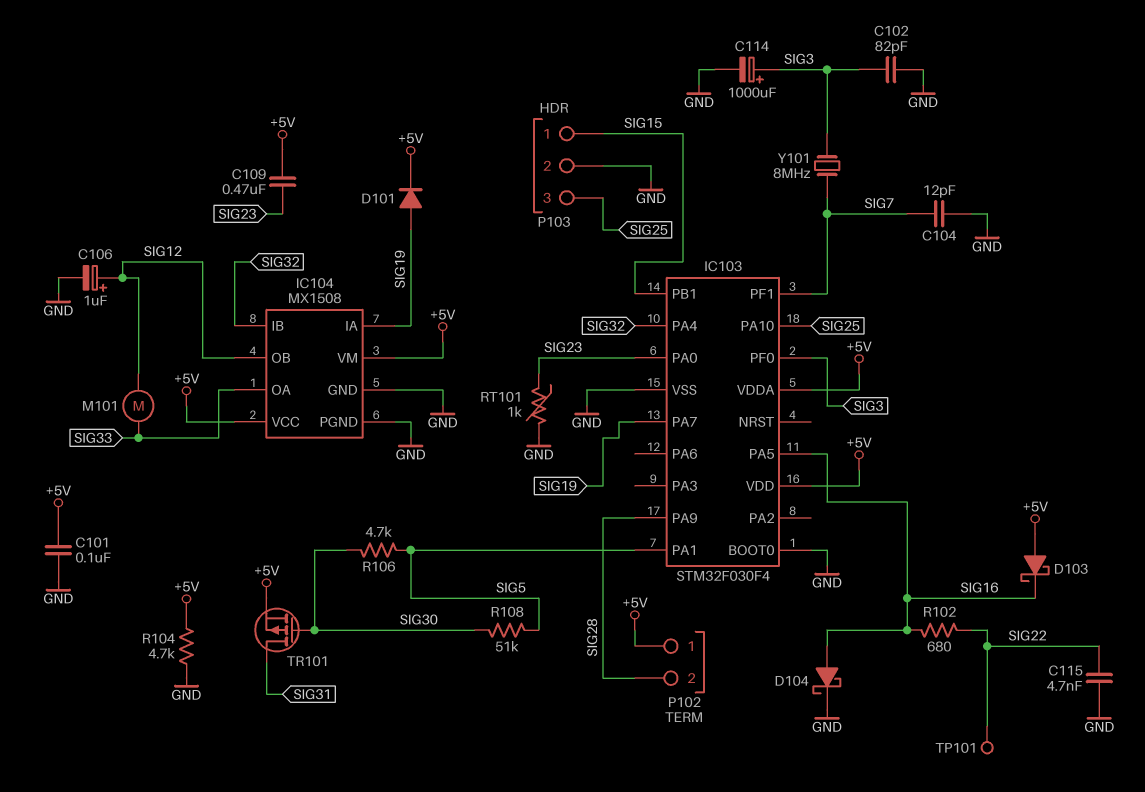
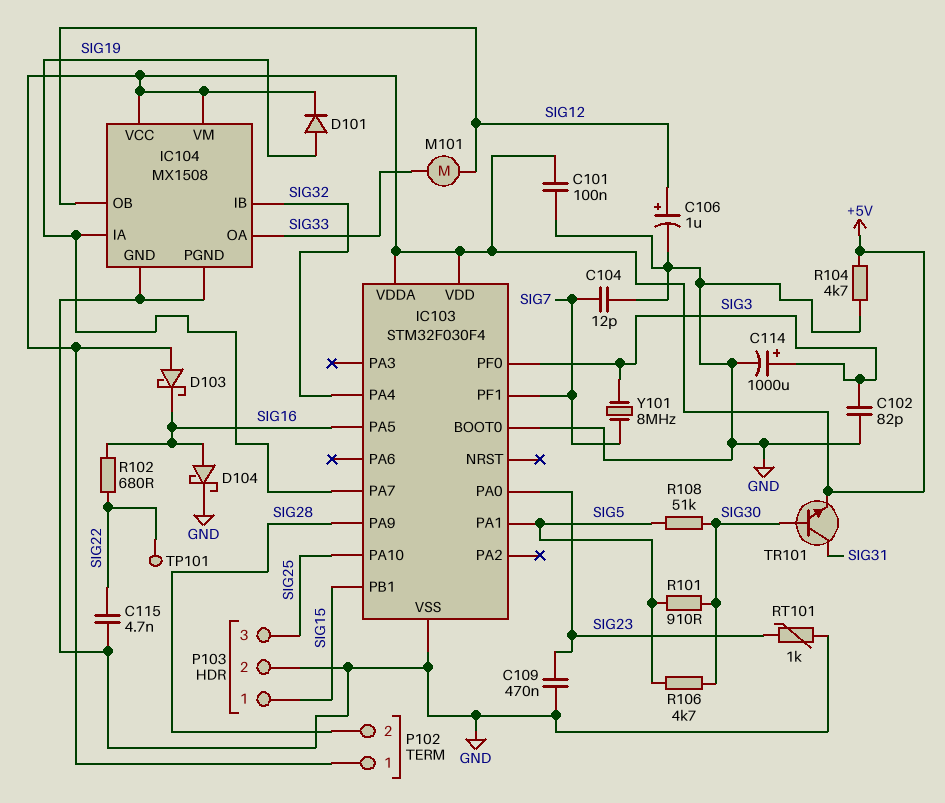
C109: 470nF (+5V, SIG23) -> 470nF (GND, SIG23)
R101: none -> 910 (SIG5, SIG30)
TR101: PMOS (G SIG30, D SIG31, S +5V) -> NPN (B SIG30, C SIG31, E +5V)

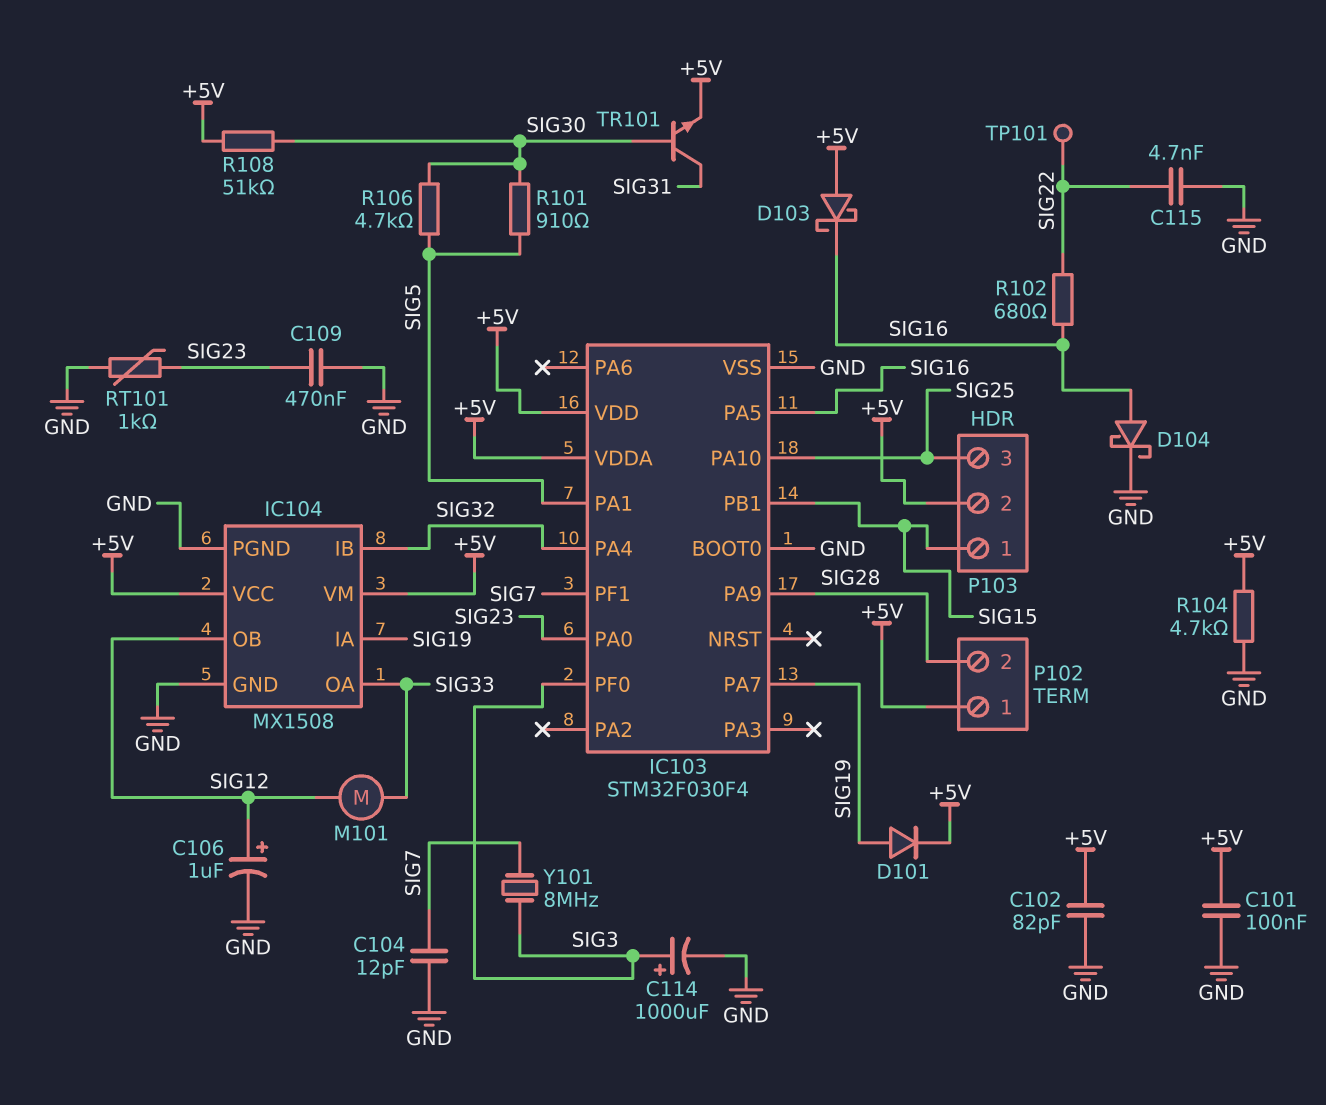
C102: 82pF (GND, SIG3) -> 82pF (+5V, GND)
P103 pin 2: GND -> +5V
R108: 51k (SIG5, SIG30) -> 51k (+5V, SIG30)

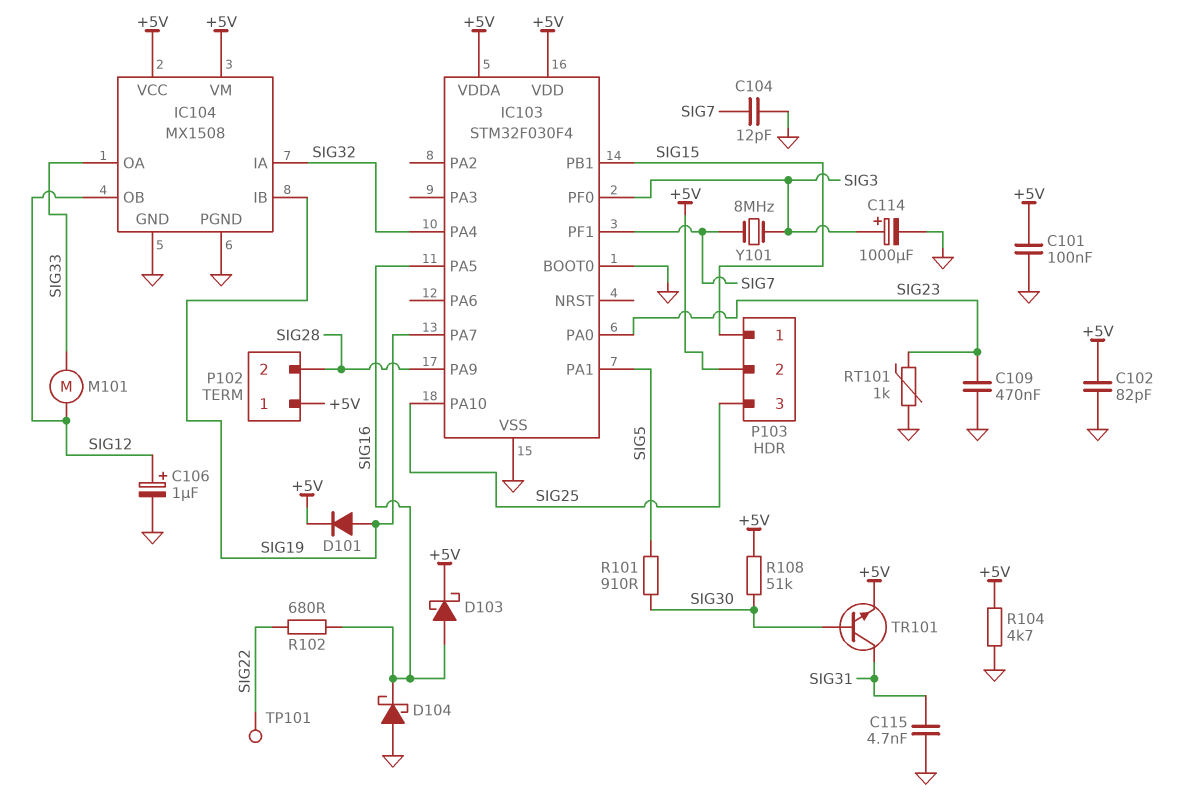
C115: 4.7nF (GND, SIG22) -> 4.7nF (GND, SIG31)
D103: schottky (A +5V, K SIG16) -> schottky (A SIG16, K +5V)
D104: schottky (A SIG16, K GND) -> schottky (A GND, K SIG16)
IC104 pin IA: SIG19 -> SIG32
IC104 pin IB: SIG32 -> SIG19
R106: 4.7k (SIG5, SIG30) -> none

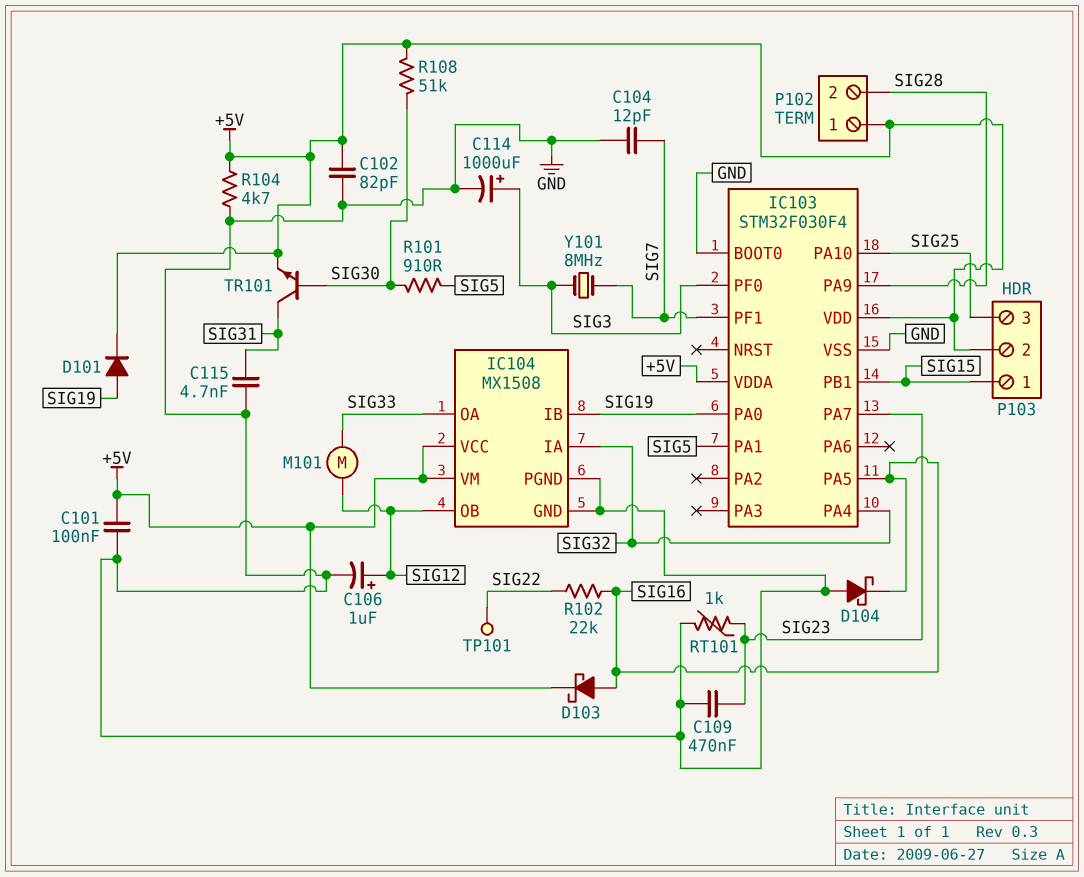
IC103 pin PA0: SIG23 -> SIG19
IC103 pin PA7: SIG19 -> SIG23
R102: 680 (SIG16, SIG22) -> 22k (SIG16, SIG22)

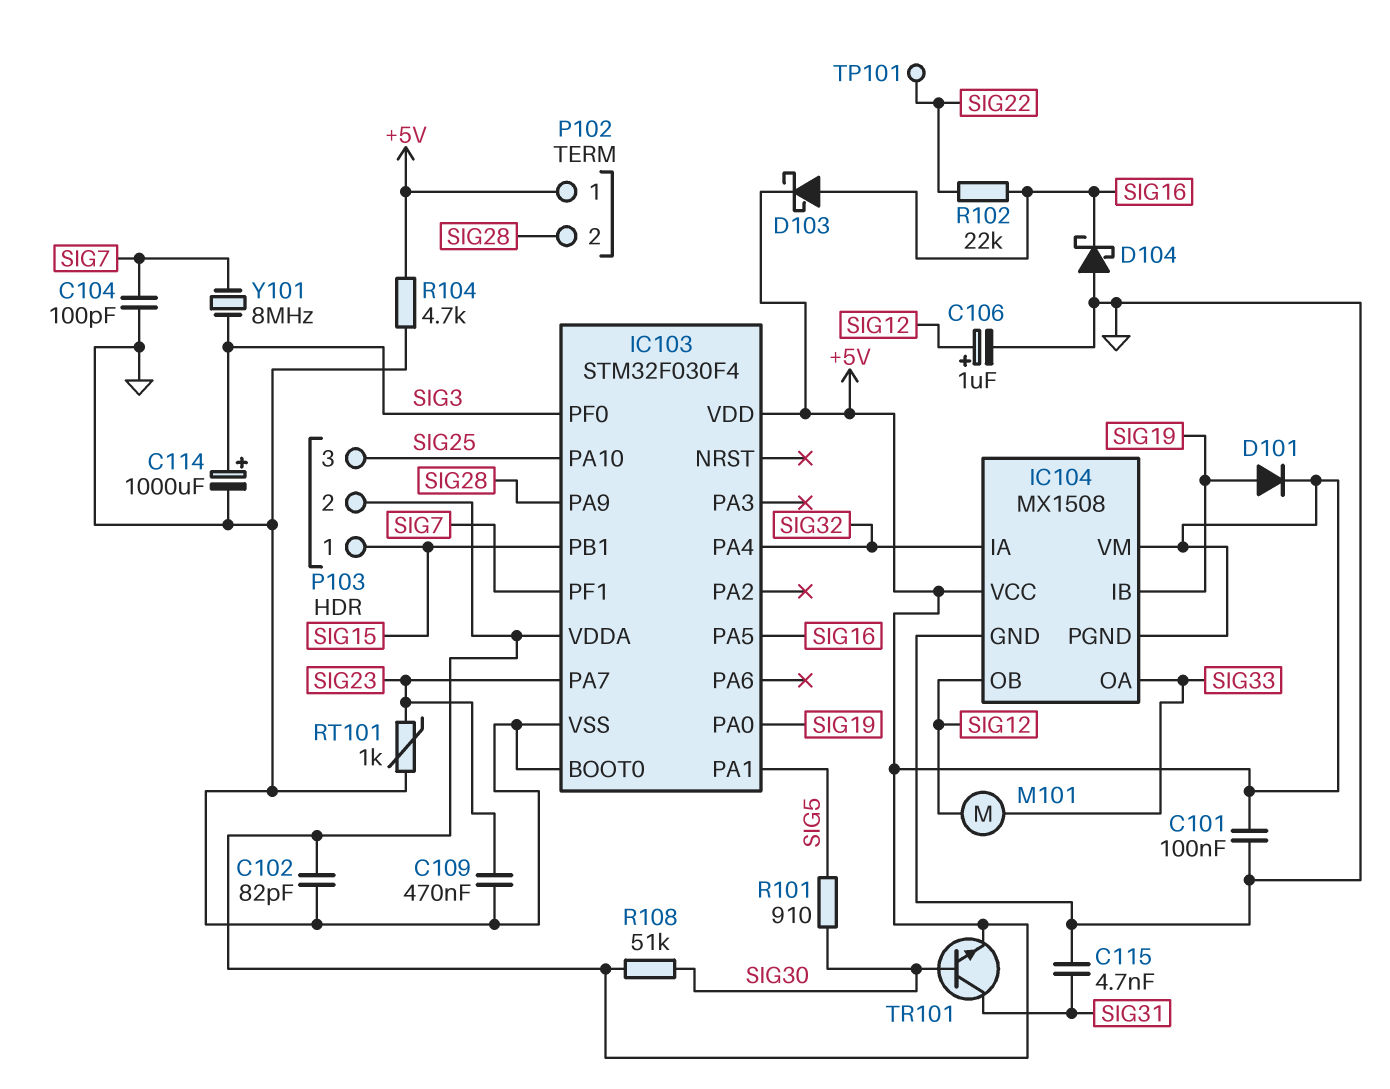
C104: 12pF (GND, SIG7) -> 100pF (GND, SIG7)
IC104 pin PGND: GND -> +5V

